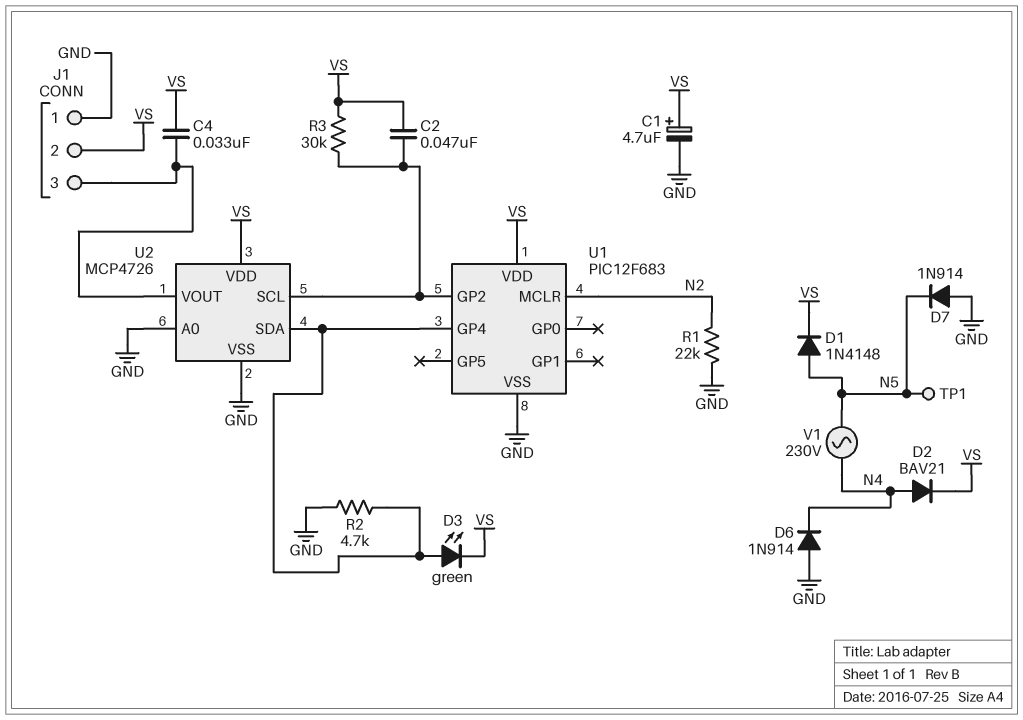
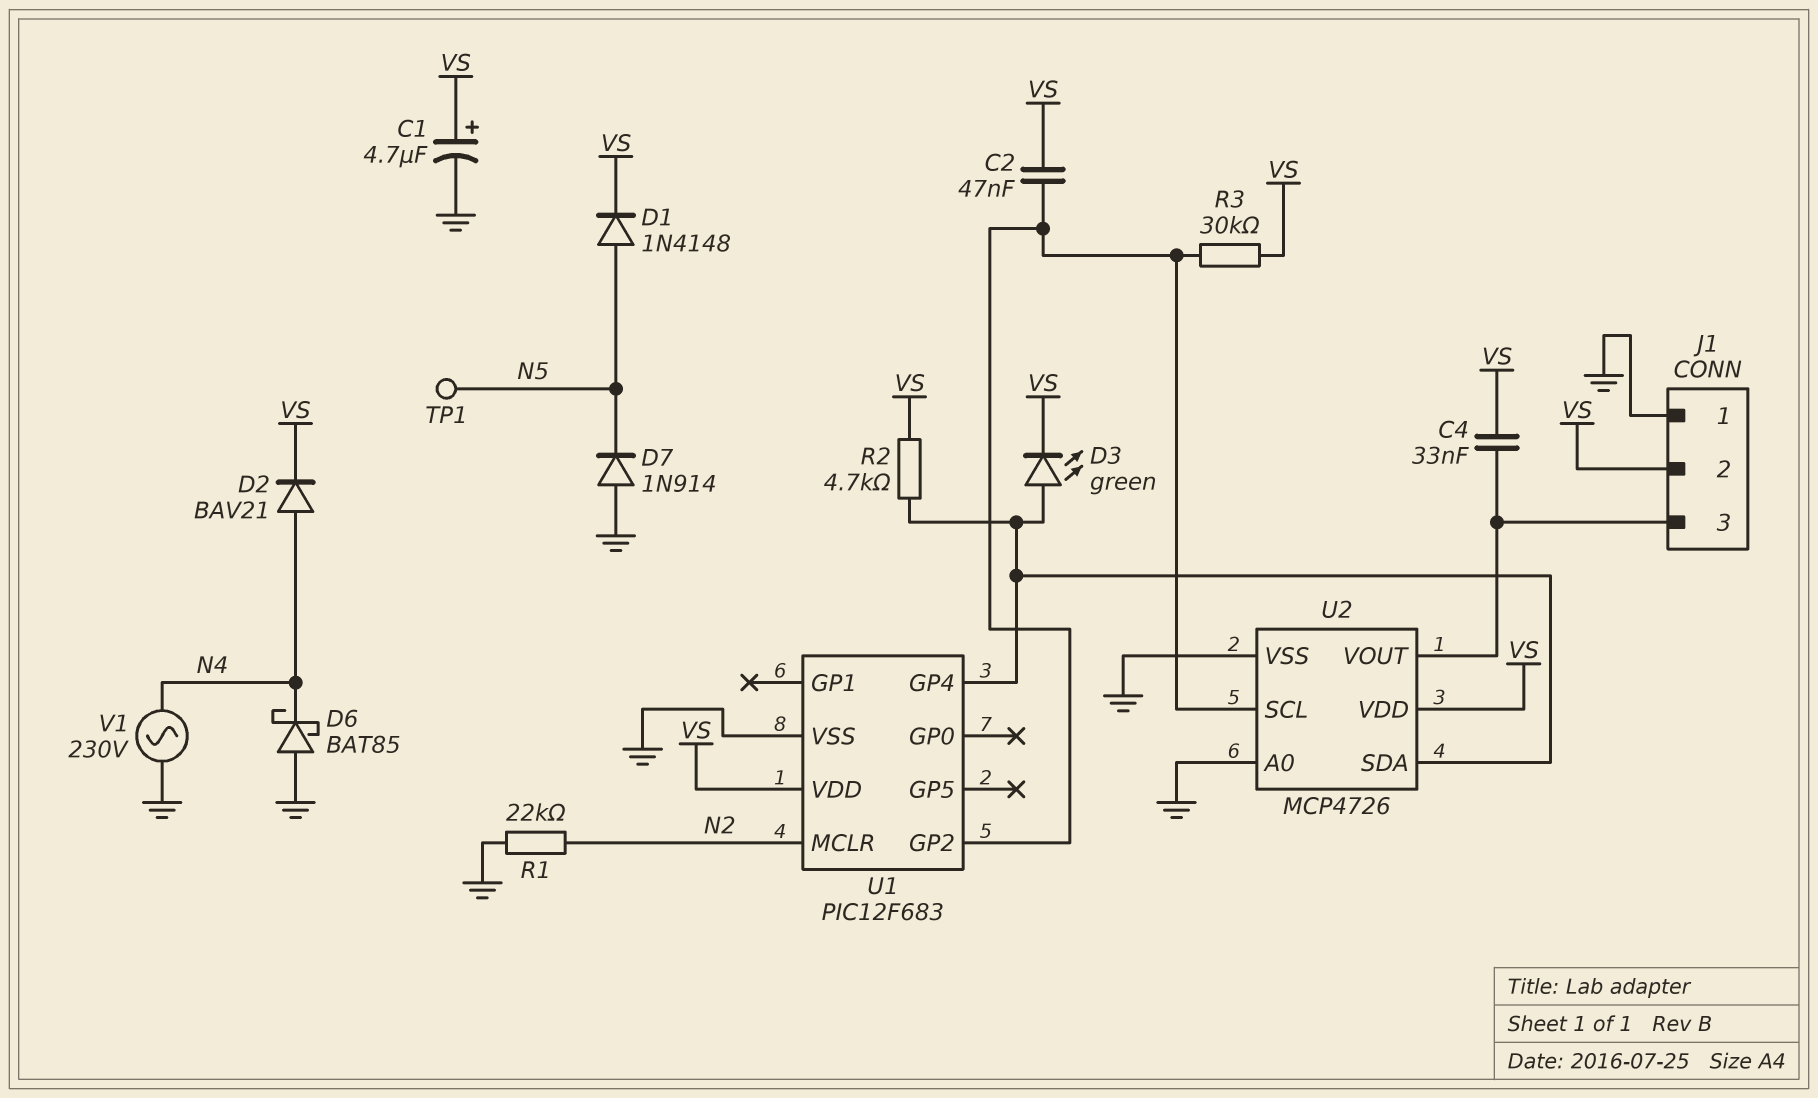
D6: diode 1N914 (A GND, K N4) -> schottky BAT85 (A GND, K N4)
R2: 4.7k (GND, U1/GP4) -> 4.7k (U1/GP4, VS)
V1: AC 230V (N4, N5) -> AC 230V (GND, N4)

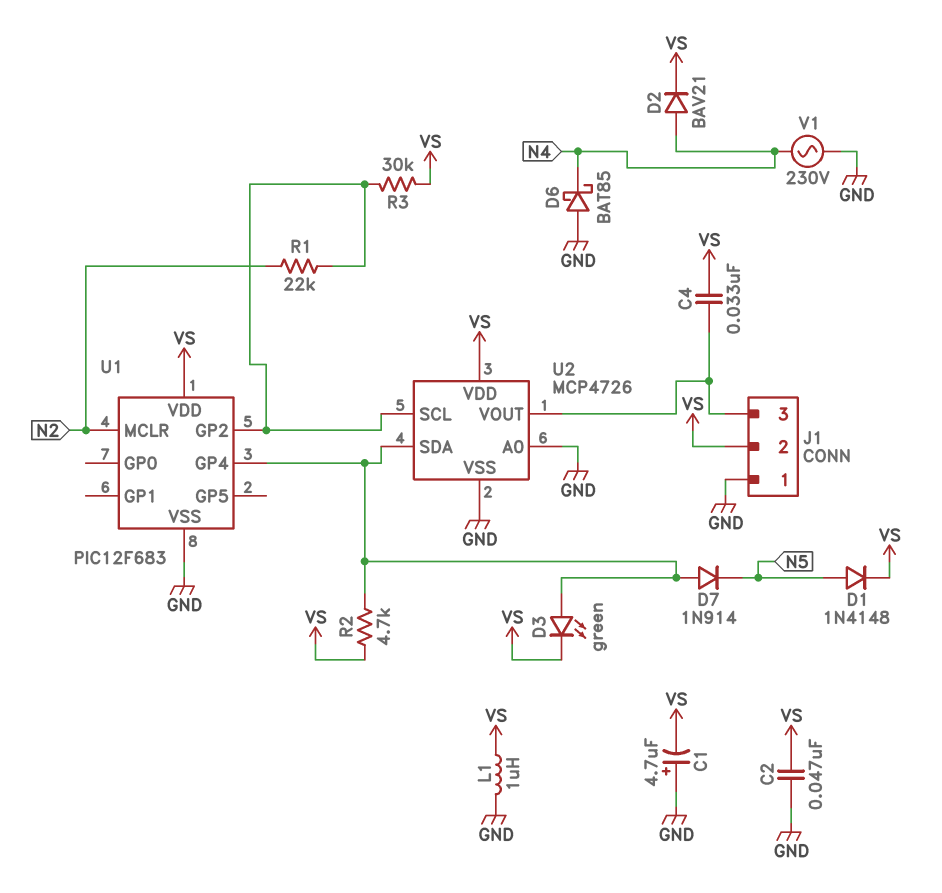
C1: 4.7uF (plus VS, minus GND) -> 4.7uF (plus GND, minus VS)
C2: 47nF (U1/GP2, VS) -> 47nF (GND, VS)
D7: diode 1N914 (A GND, K N5) -> diode 1N914 (A U1/GP4, K N5)
L1: none -> 1uH (GND, VS)
R1: 22k (GND, N2) -> 22k (N2, U1/GP2)
TP1: test point (N5) -> none

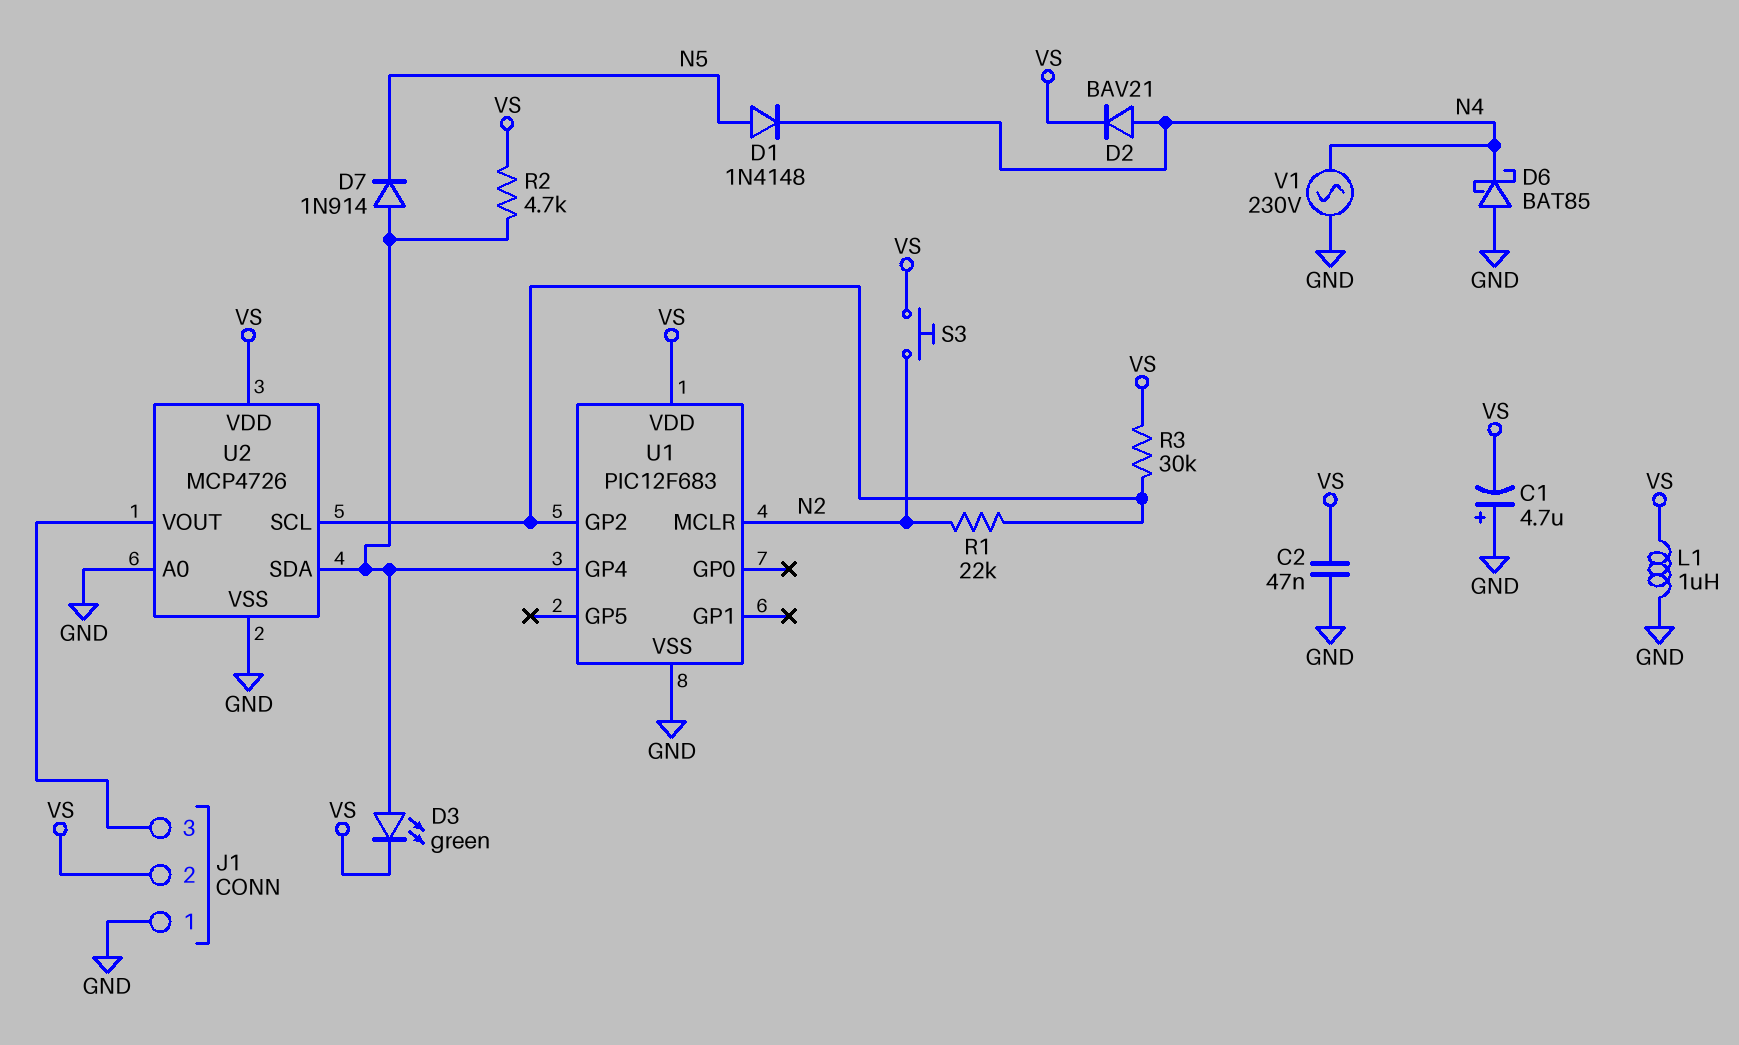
C4: 33nF (J1/3, VS) -> none
D1: diode 1N4148 (A N5, K VS) -> diode 1N4148 (A N5, K N4)
S3: none -> button (N2, VS)

